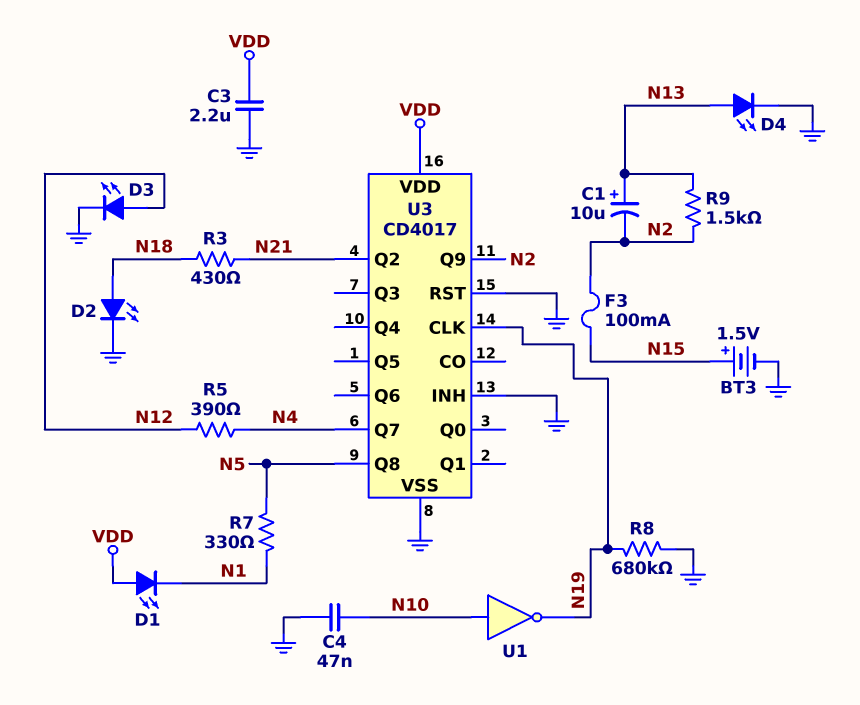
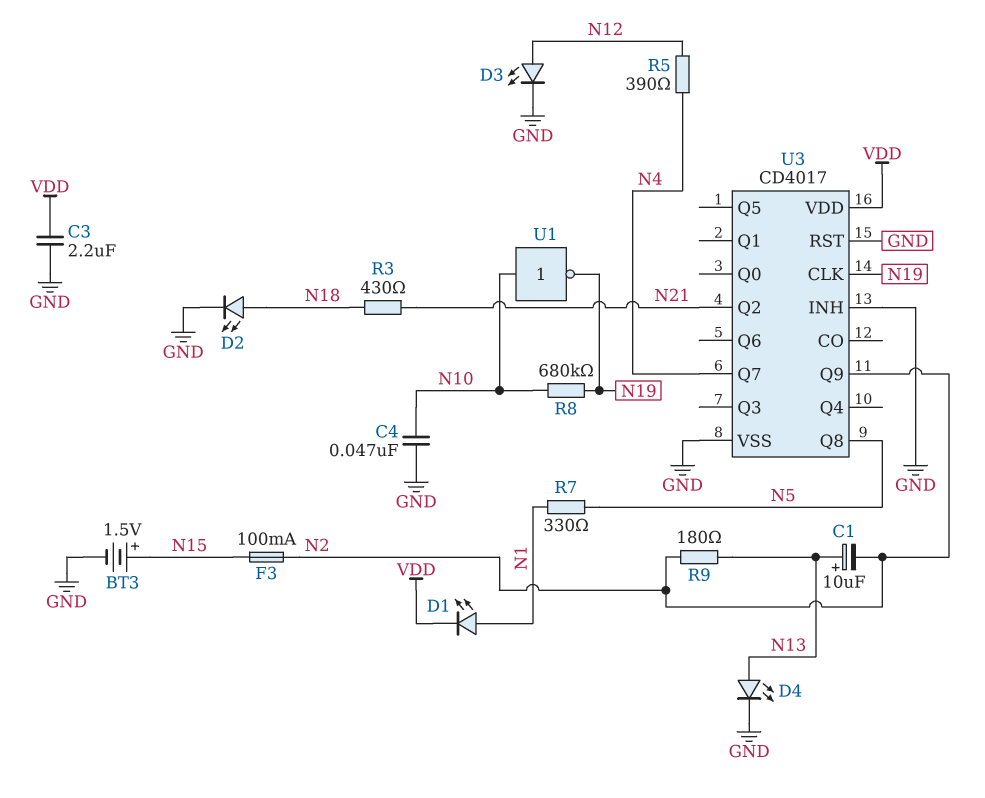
D1: LED (A VDD, K N1) -> LED (A N1, K VDD)
R8: 680k (GND, N19) -> 680k (N10, N19)
R9: 1.5k (N2, N13) -> 180 (N2, N13)

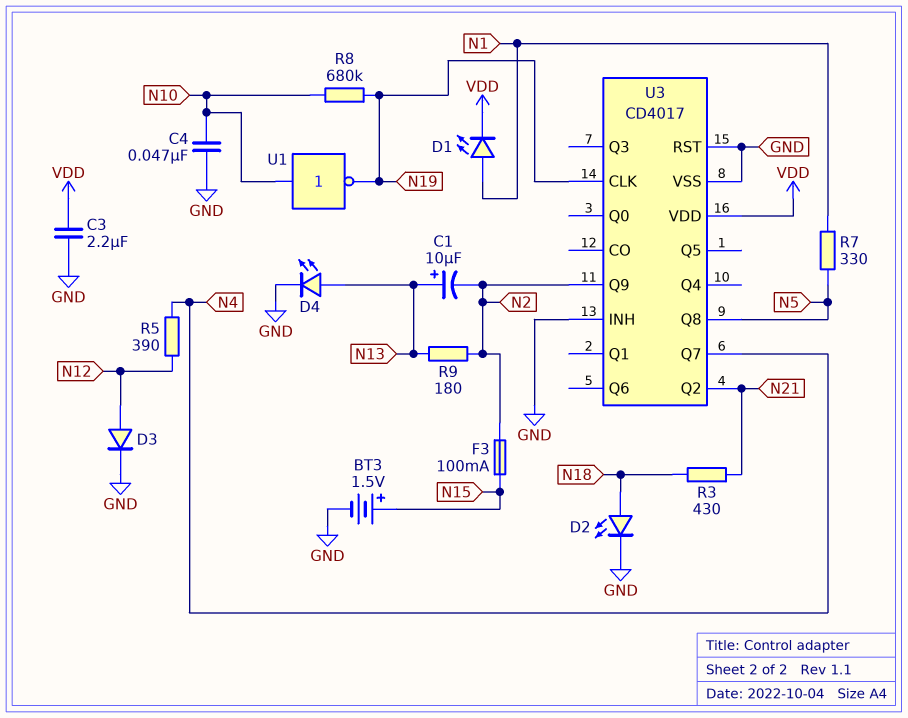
D3: LED (A N12, K GND) -> diode (A N12, K GND)

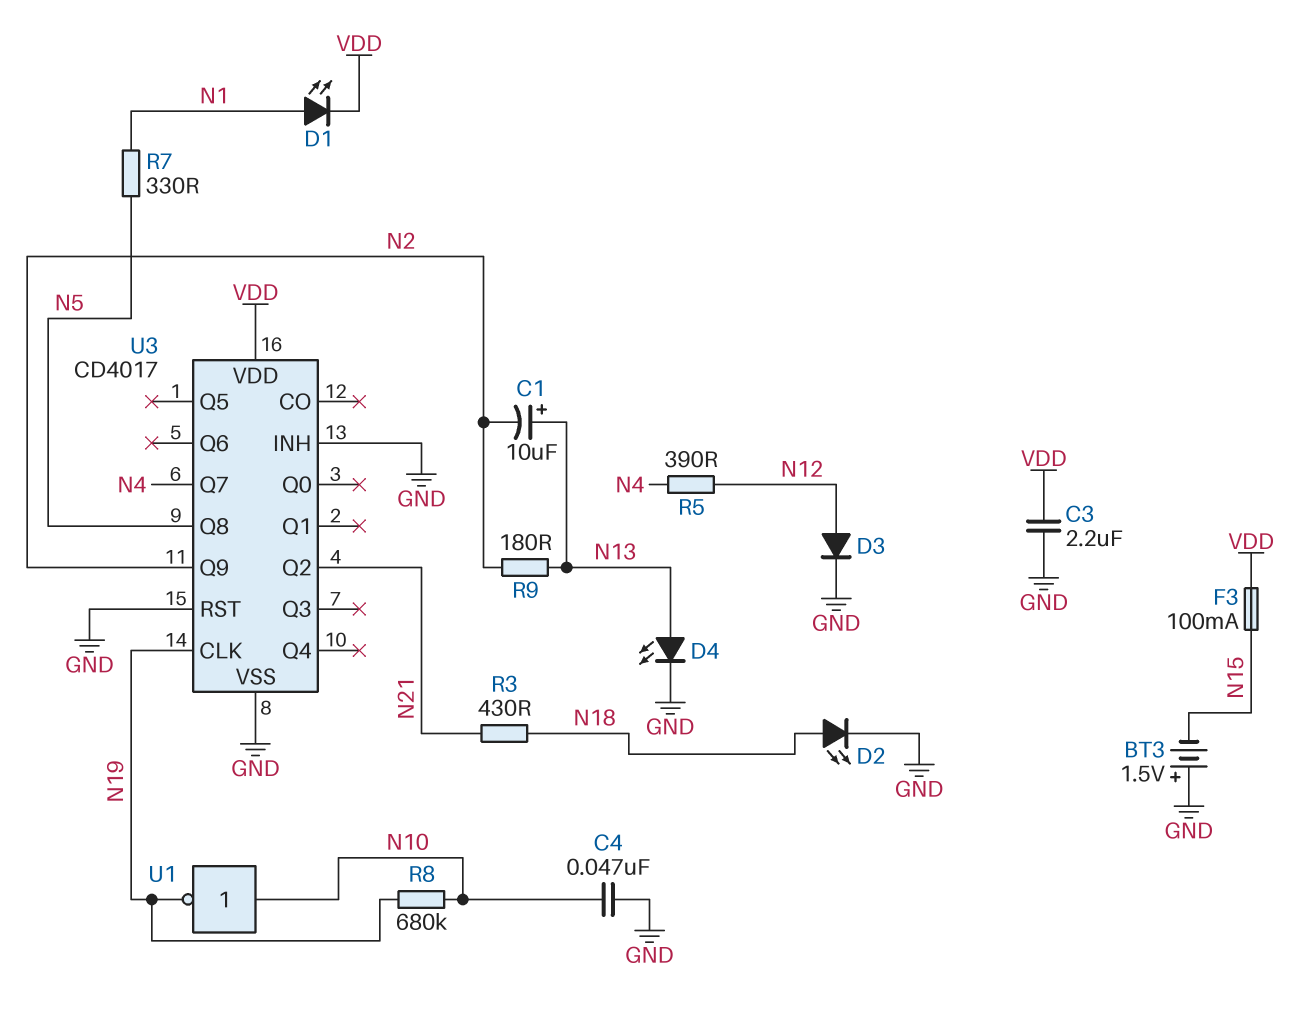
BT3: 1.5V (plus N15, minus GND) -> 1.5V (plus GND, minus N15)
F3: 100mA (N2, N15) -> 100mA (N15, VDD)

